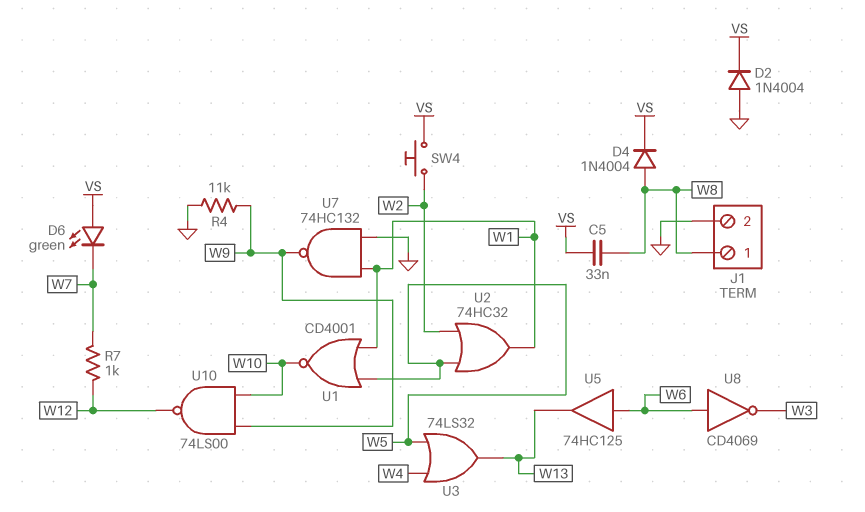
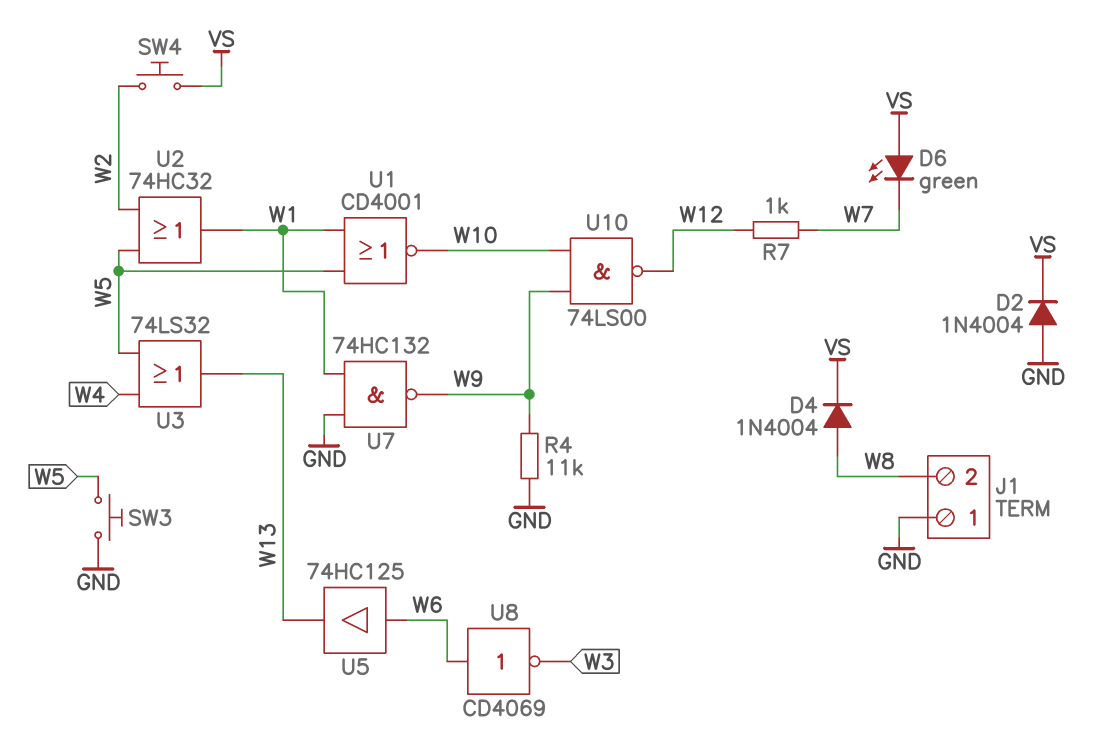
C5: 33nF (VS, W8) -> none
J1 pin 1: W8 -> GND
J1 pin 2: GND -> W8
SW3: none -> button (GND, W5)

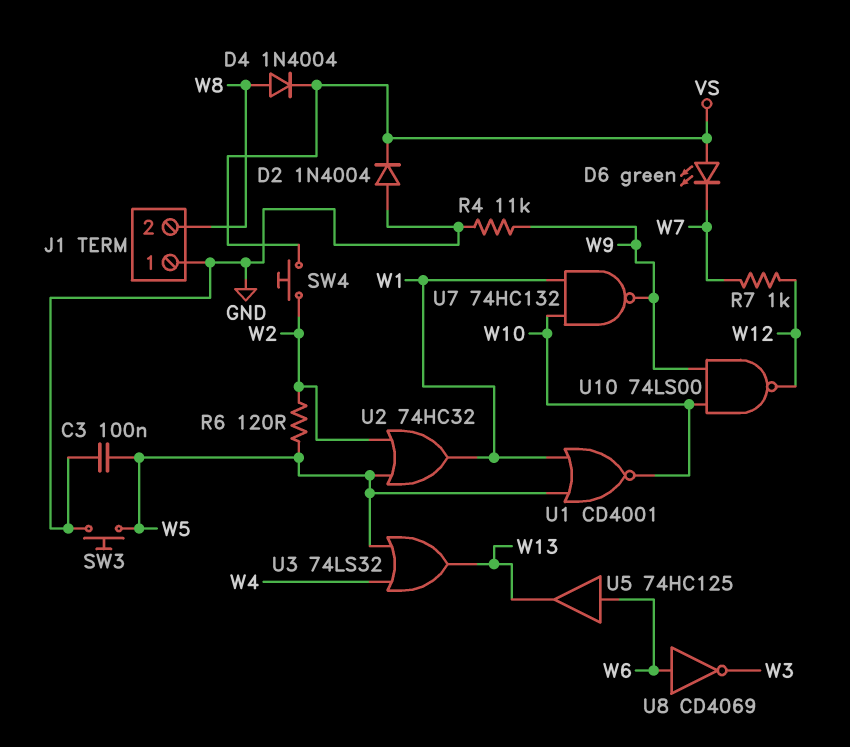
C3: none -> 100nF (GND, W5)
R6: none -> 120 (W2, W5)
U7: NAND 74HC132 (in GND, in W1, out W9) -> NAND 74HC132 (in W1, in W10, out W9)

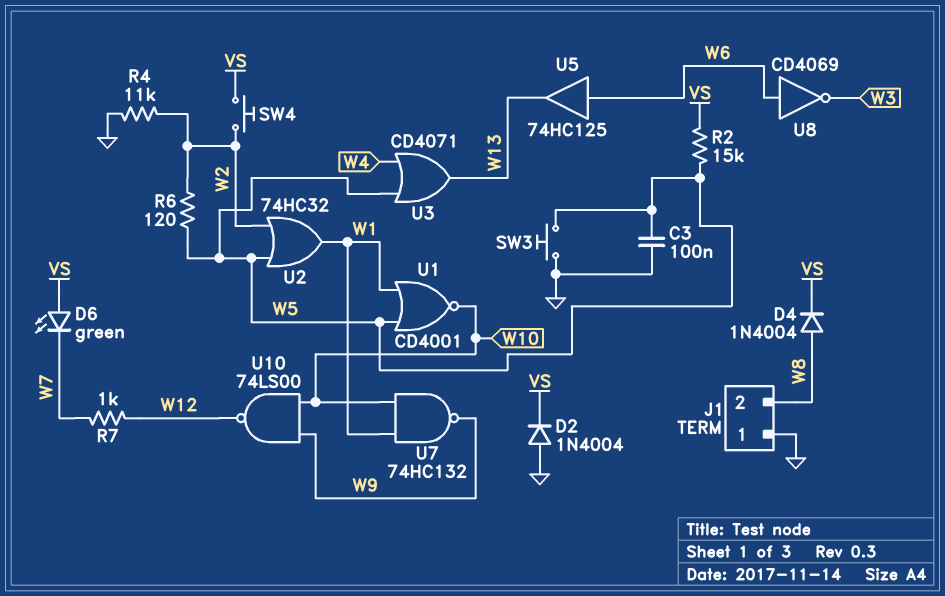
R2: none -> 15k (VS, W5)
R4: 11k (GND, W9) -> 11k (GND, W2)
U3: OR 74LS32 (in W4, in W5, out W13) -> OR CD4071 (in W4, in W5, out W13)

